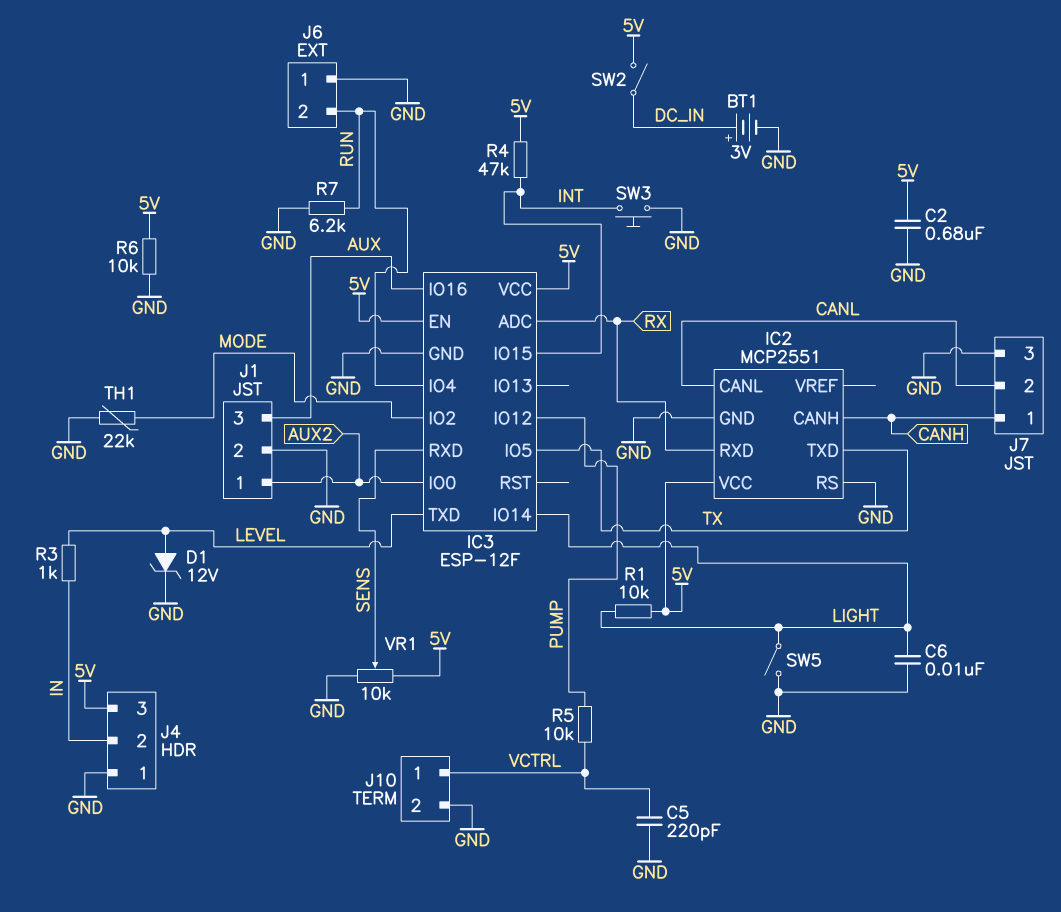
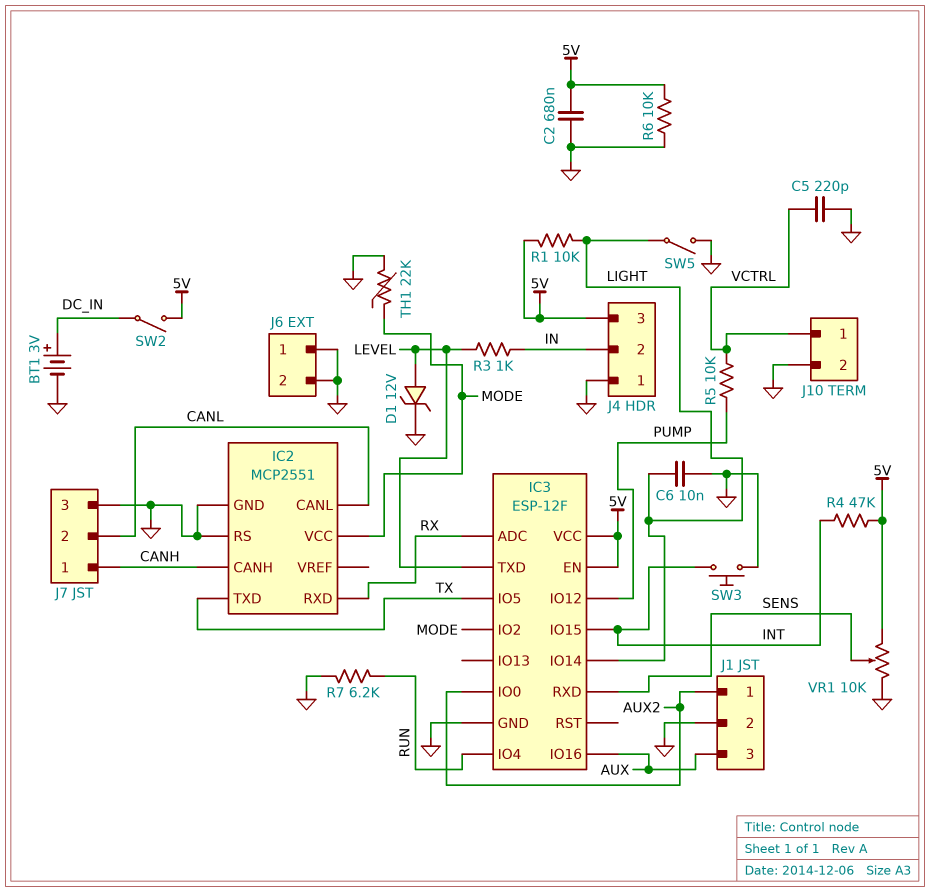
IC2 pin VCC: 5V -> MODE
J6 pin 2: RUN -> GND

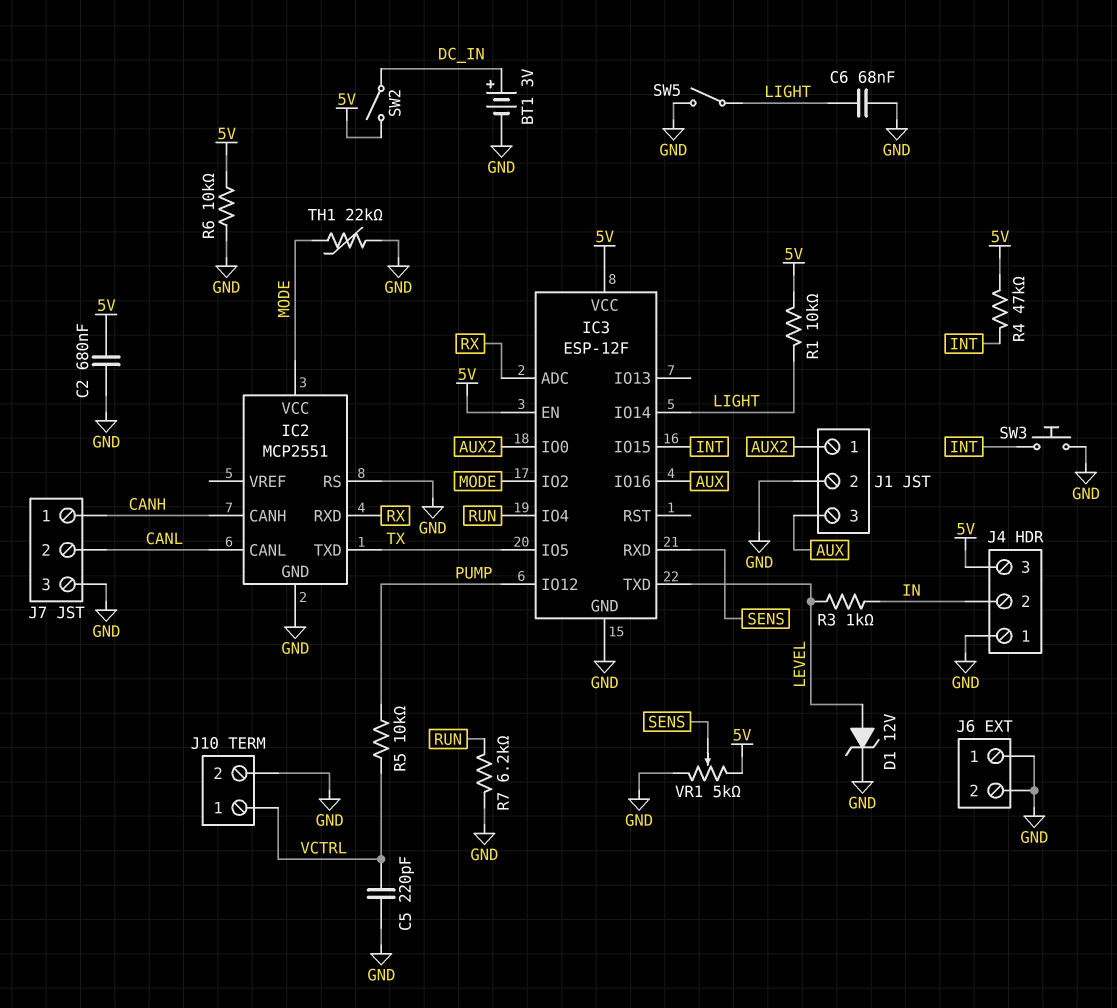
C6: 10nF (GND, LIGHT) -> 68nF (GND, LIGHT)
VR1: 10k (5V, GND, wiper SENS) -> 5k (5V, GND, wiper SENS)

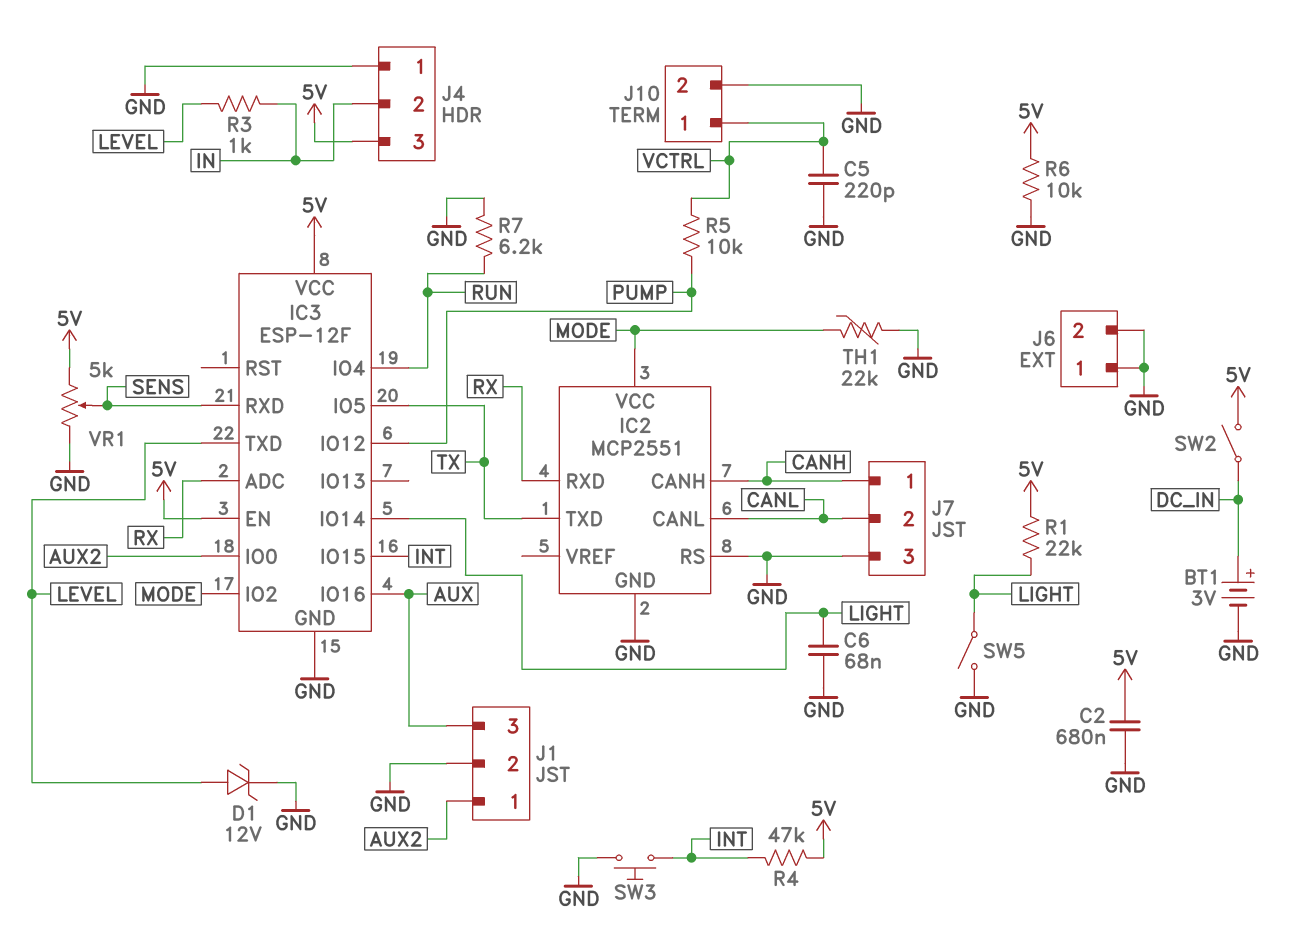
R1: 10k (5V, LIGHT) -> 22k (5V, LIGHT)

